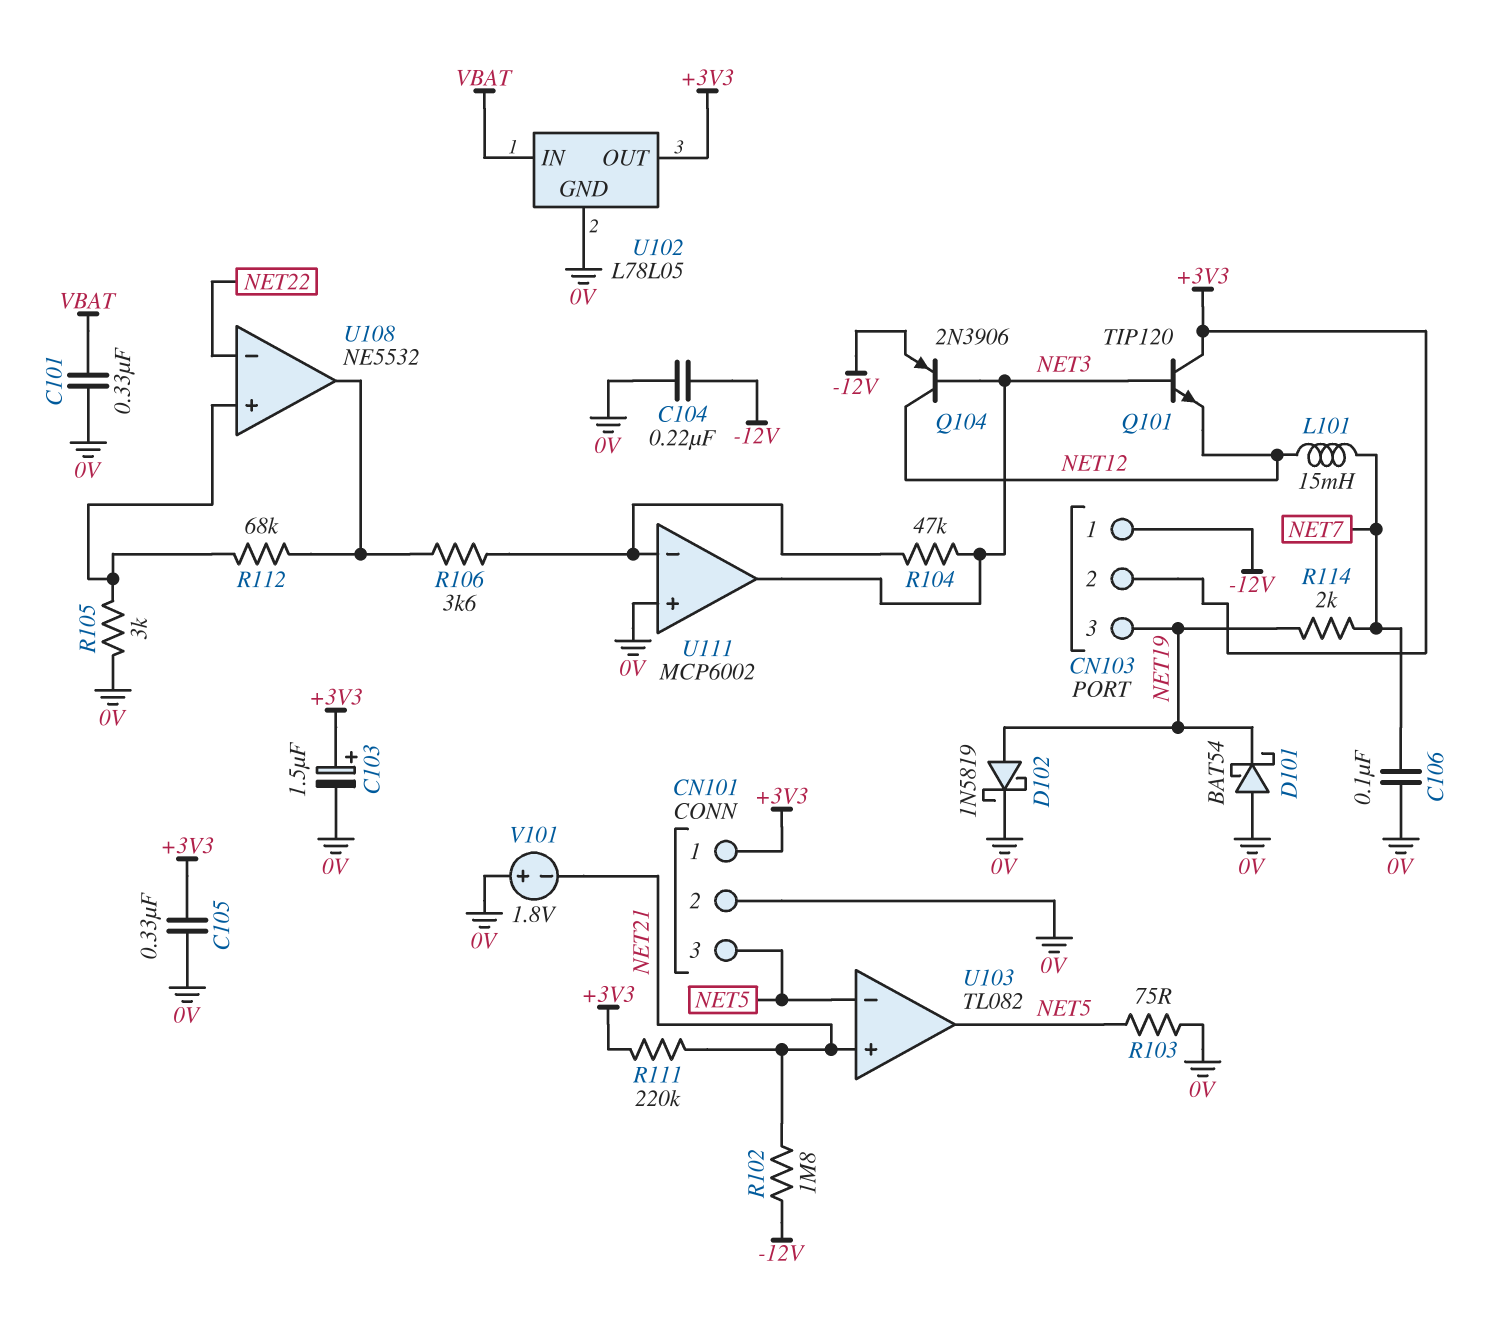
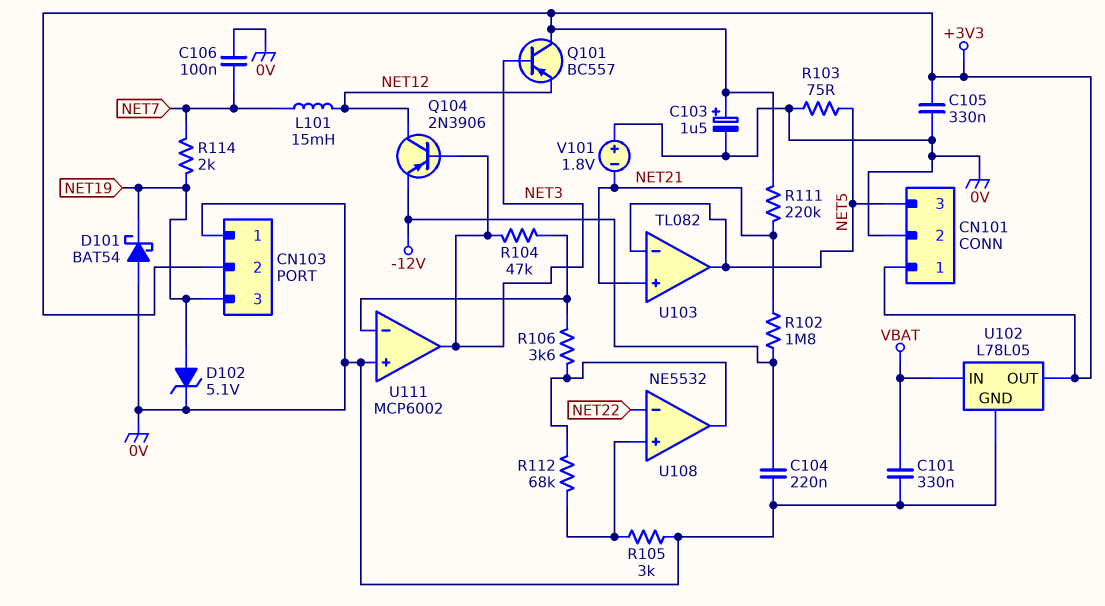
CN103 pin 1: -12V -> 0V
D102: schottky 1N5819 (A NET19, K 0V) -> zener 5.1V (A NET19, K 0V)
Q101: NPN TIP120 (B NET3, C +3V3, E NET12) -> PNP BC557 (B NET3, C +3V3, E NET12)

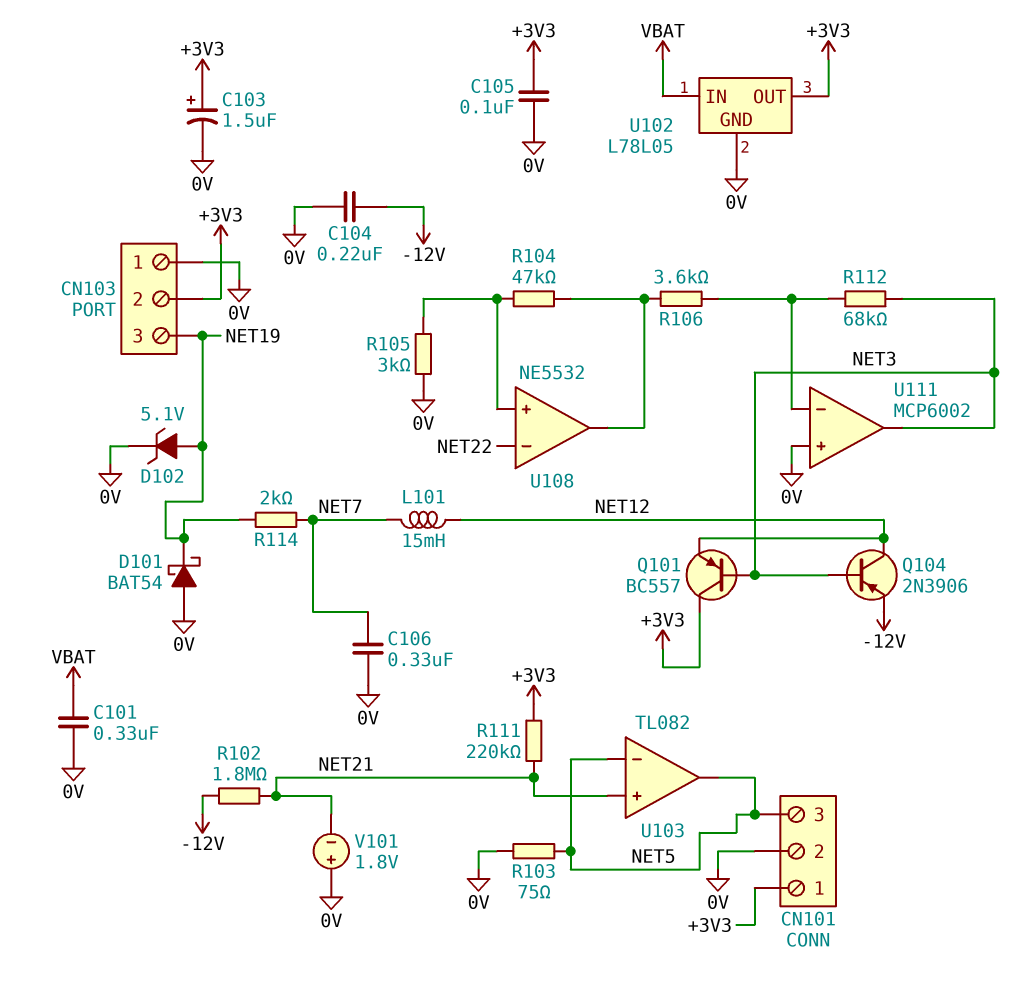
C105: 330nF (+3V3, 0V) -> 100nF (+3V3, 0V)
C106: 100nF (0V, NET7) -> 330nF (0V, NET7)
R104: 47k (NET3, U111/in-) -> 47k (U108/in+, U108/out)
R112: 68k (U108/in+, U108/out) -> 68k (NET3, U111/in-)

